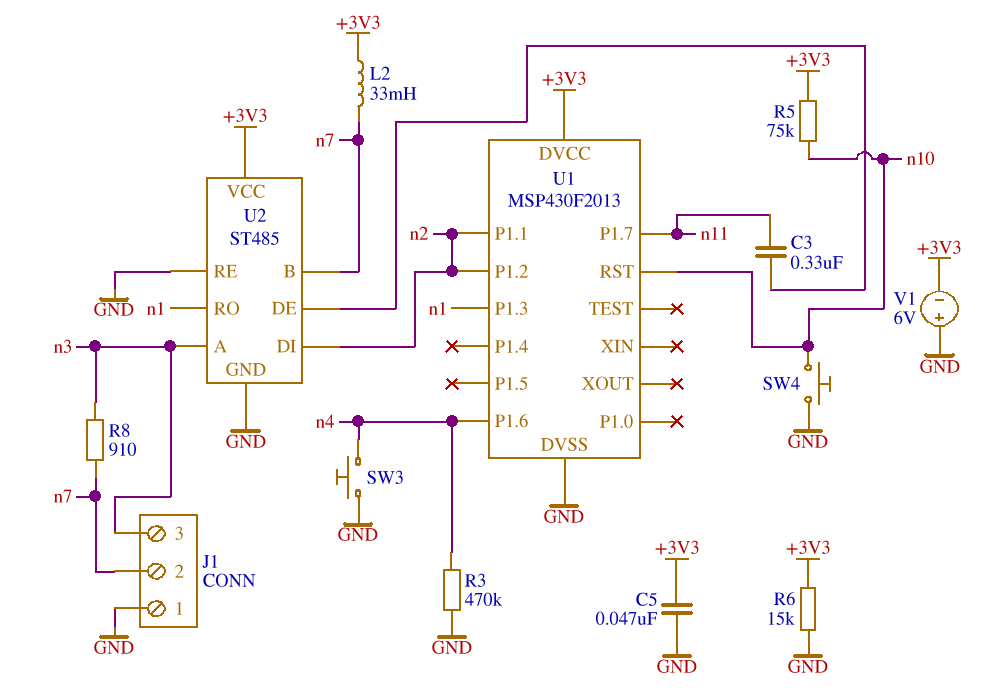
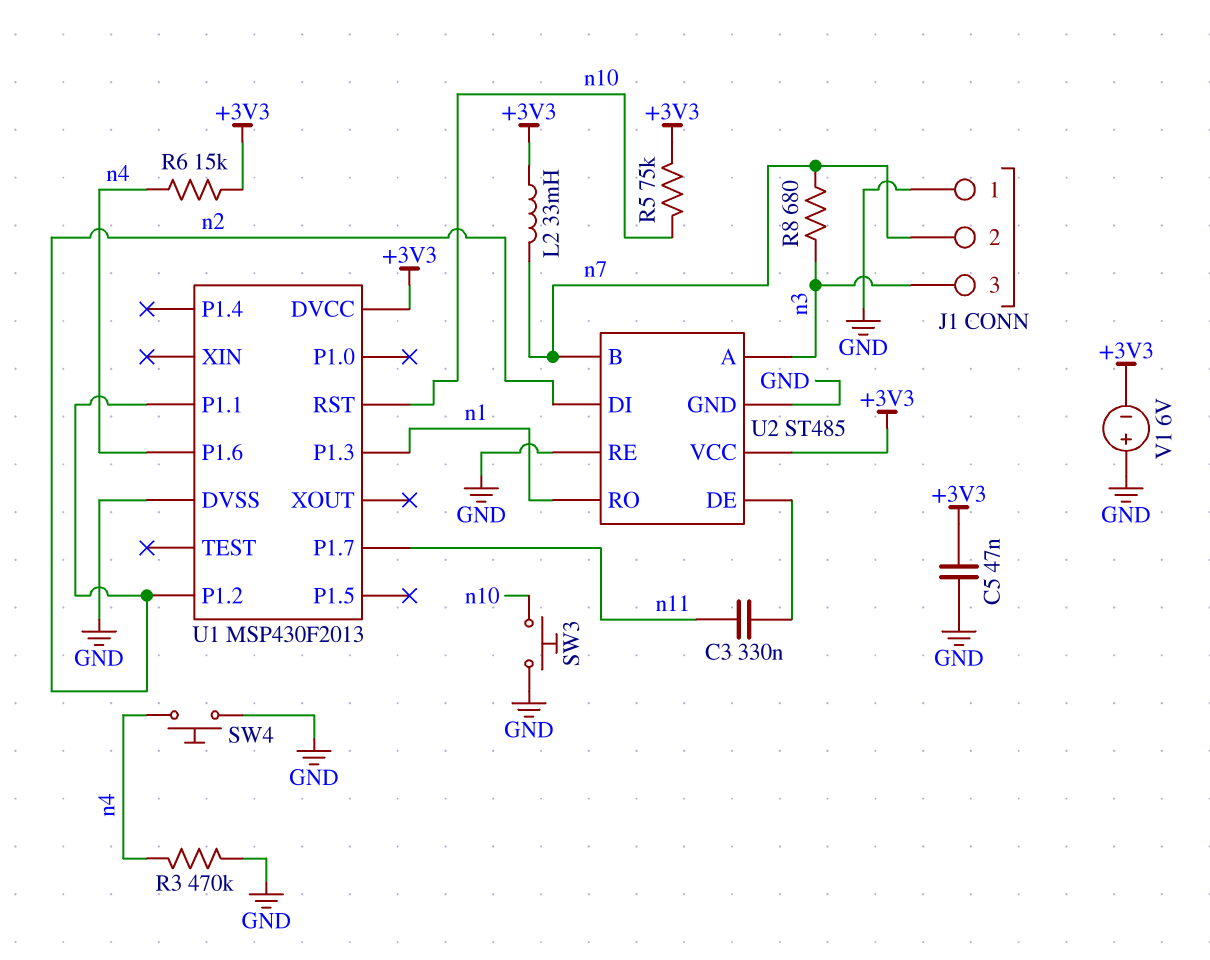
R6: 15k (+3V3, GND) -> 15k (+3V3, n4)
R8: 910 (n3, n7) -> 680 (n3, n7)
SW3: button (GND, n4) -> button (GND, n10)
SW4: button (GND, n10) -> button (GND, n4)

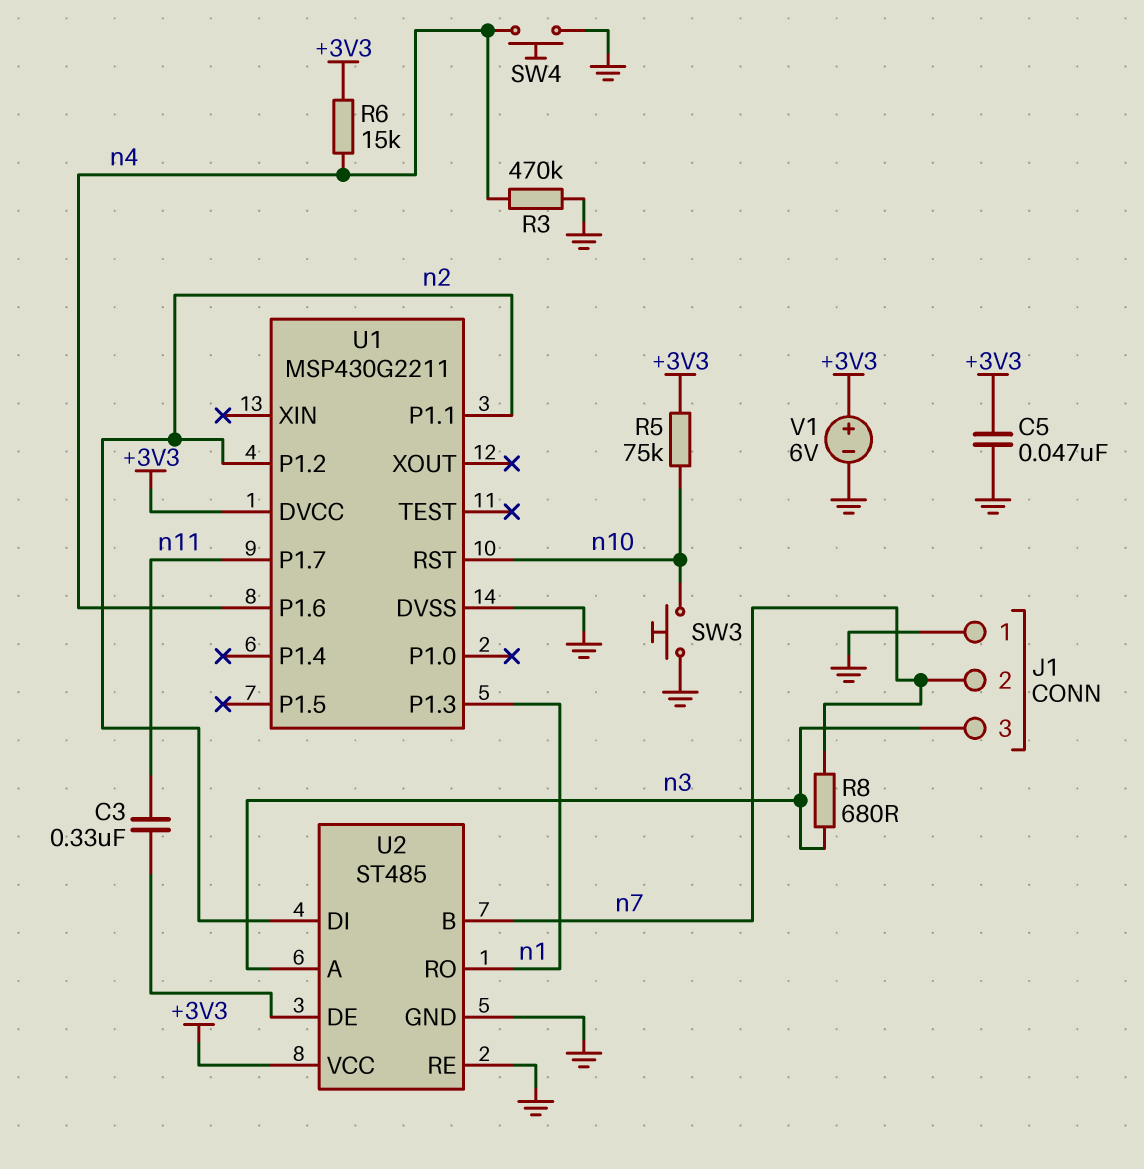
L2: 33mH (+3V3, n7) -> none
U1: MSP430F2013 -> MSP430G2211
V1: 6V (plus GND, minus +3V3) -> 6V (plus +3V3, minus GND)

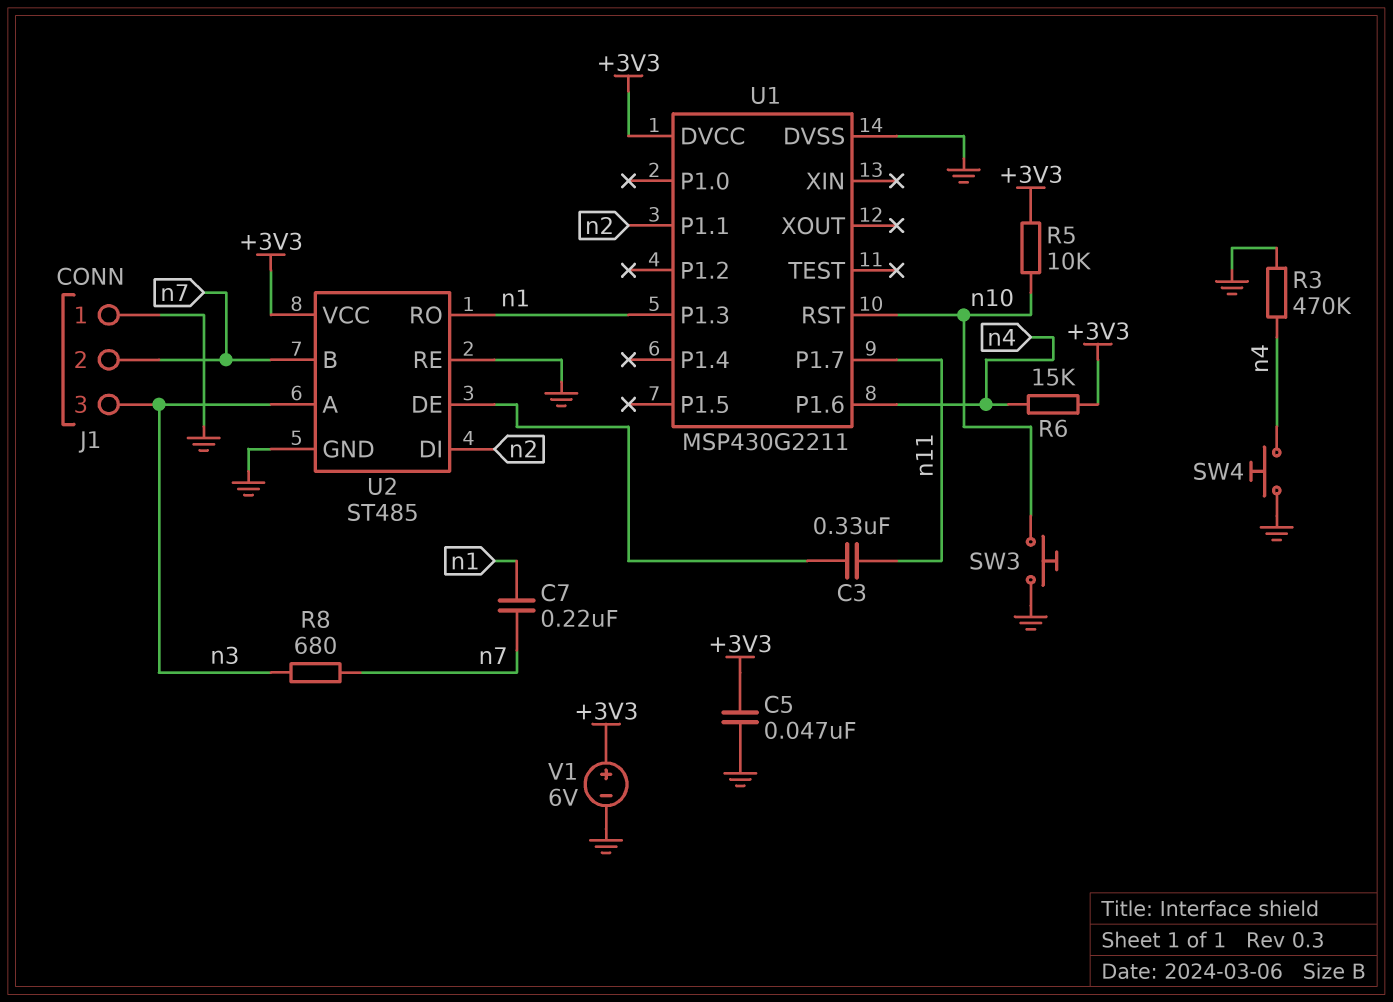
C7: none -> 220nF (n1, n7)
R5: 75k (+3V3, n10) -> 10k (+3V3, n10)
U1 pin P1.2: n2 -> none

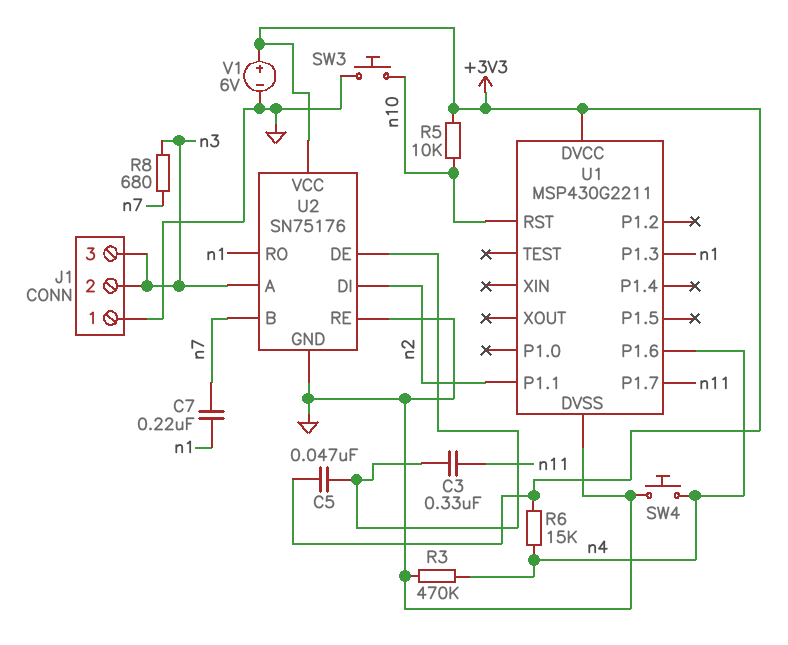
C5: 47nF (+3V3, GND) -> 47nF (+3V3, U2/DE)
J1 pin 2: n7 -> n3
U2: ST485 -> SN75176

